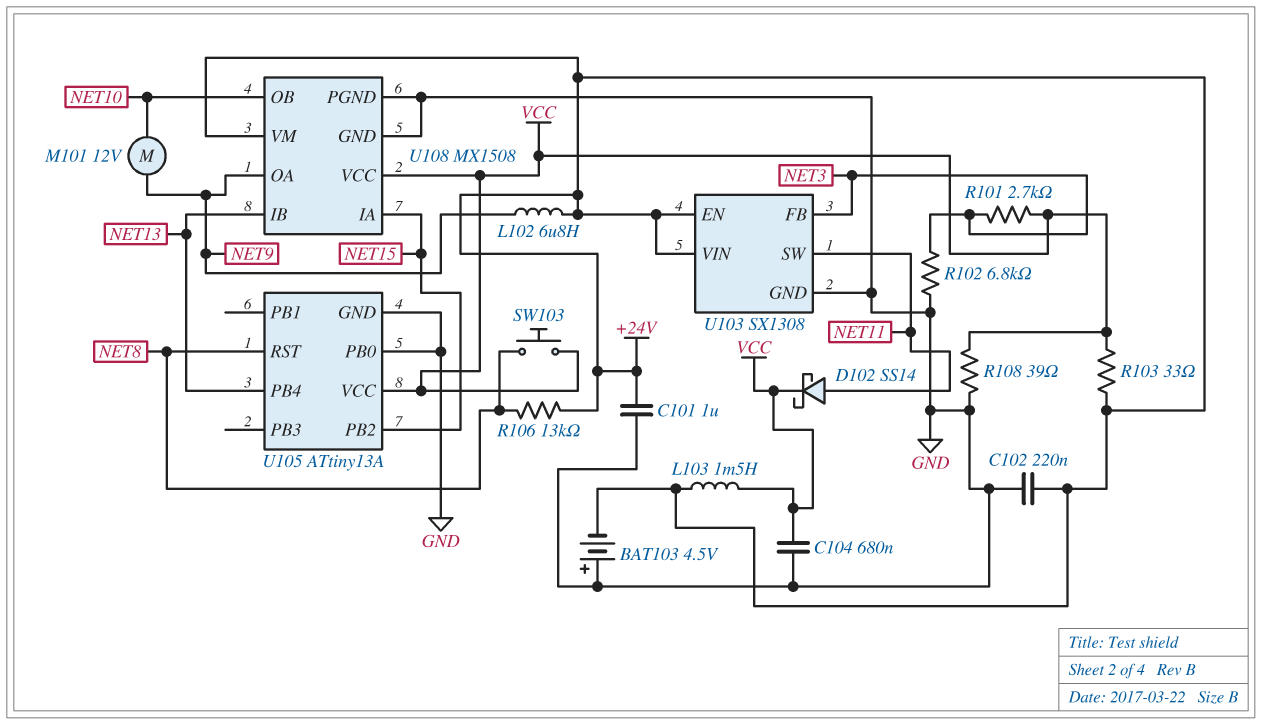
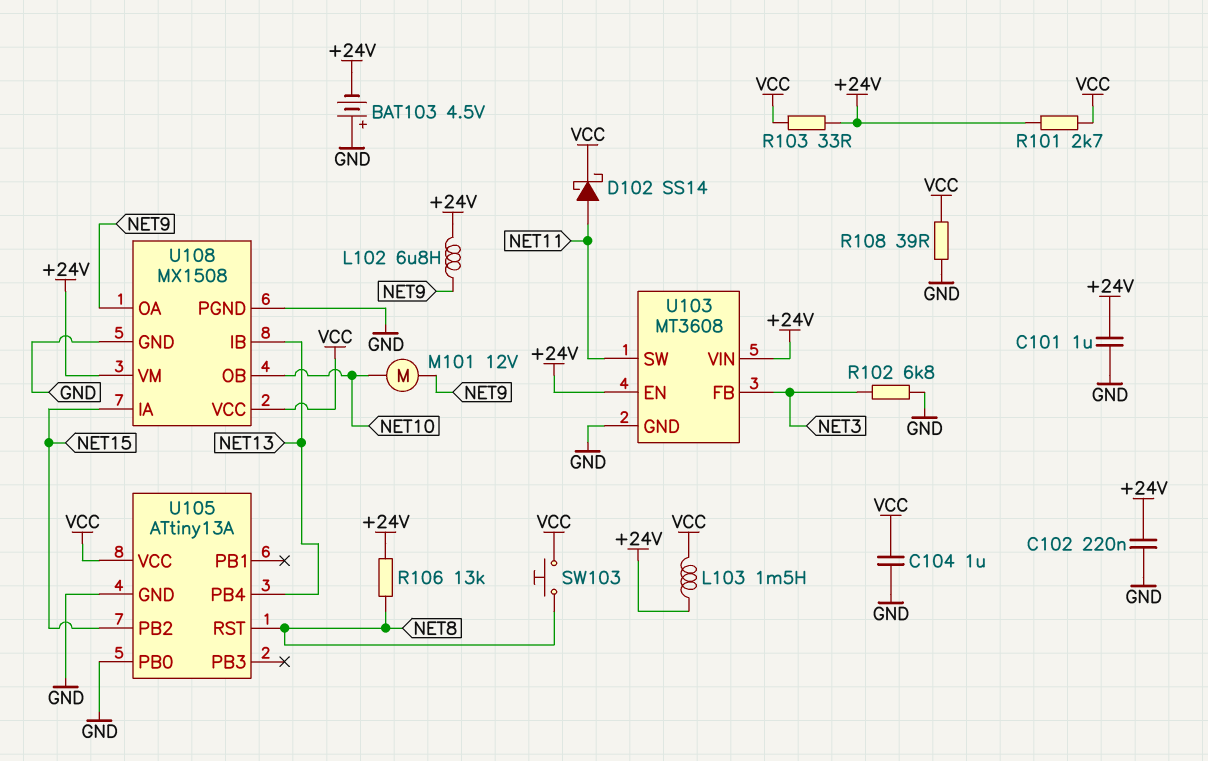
C104: 680nF (GND, VCC) -> 1uF (GND, VCC)
R101: 2.7k (NET3, VCC) -> 2.7k (+24V, VCC)
U103: SX1308 -> MT3608

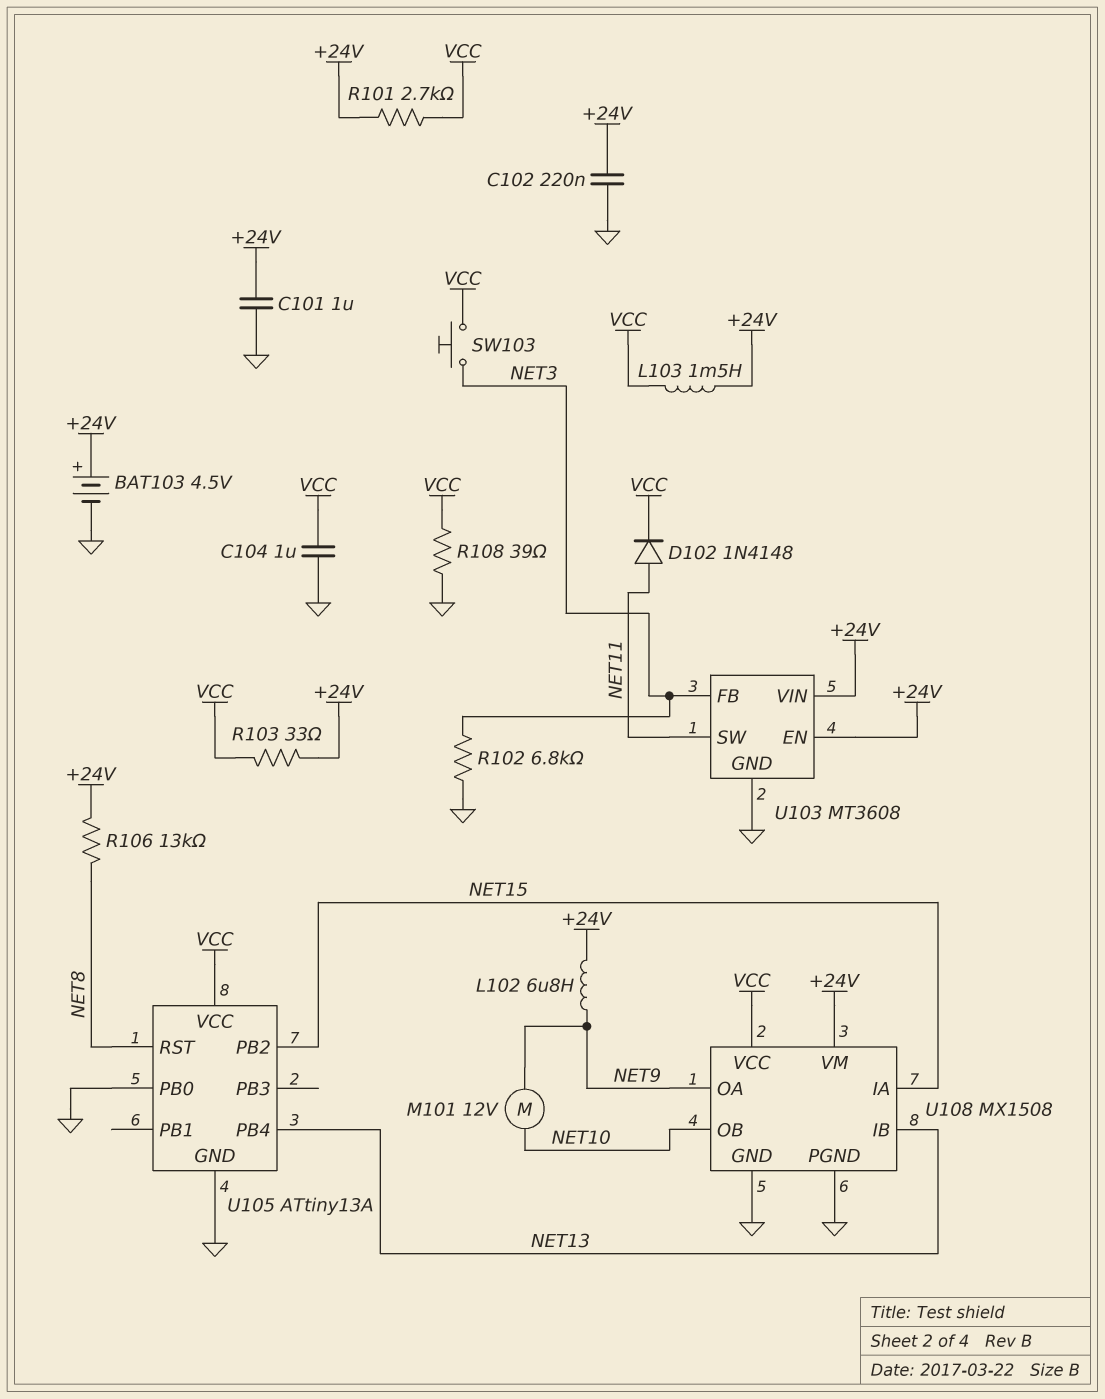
BAT103: 4.5V (plus GND, minus +24V) -> 4.5V (plus +24V, minus GND)
D102: schottky SS14 (A NET11, K VCC) -> diode 1N4148 (A NET11, K VCC)
SW103: button (NET8, VCC) -> button (NET3, VCC)

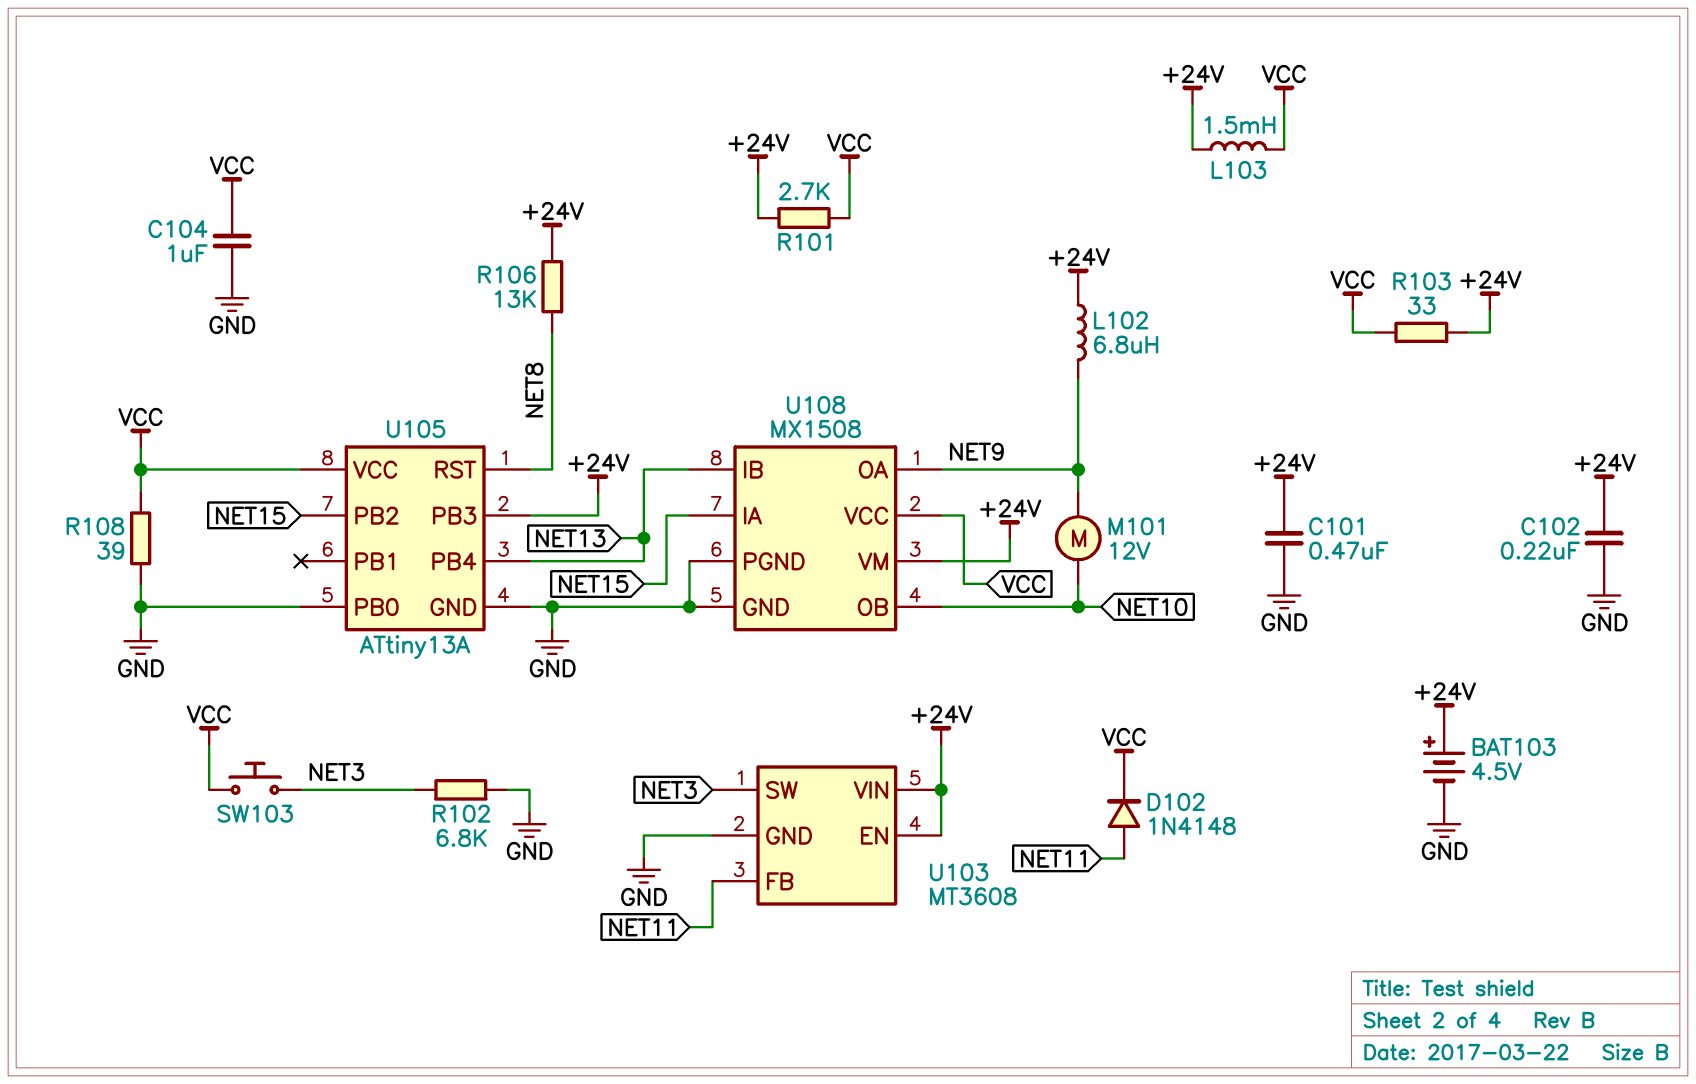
C101: 1uF (+24V, GND) -> 470nF (+24V, GND)
U103 pin FB: NET3 -> NET11
U103 pin SW: NET11 -> NET3
U105 pin PB3: none -> +24V

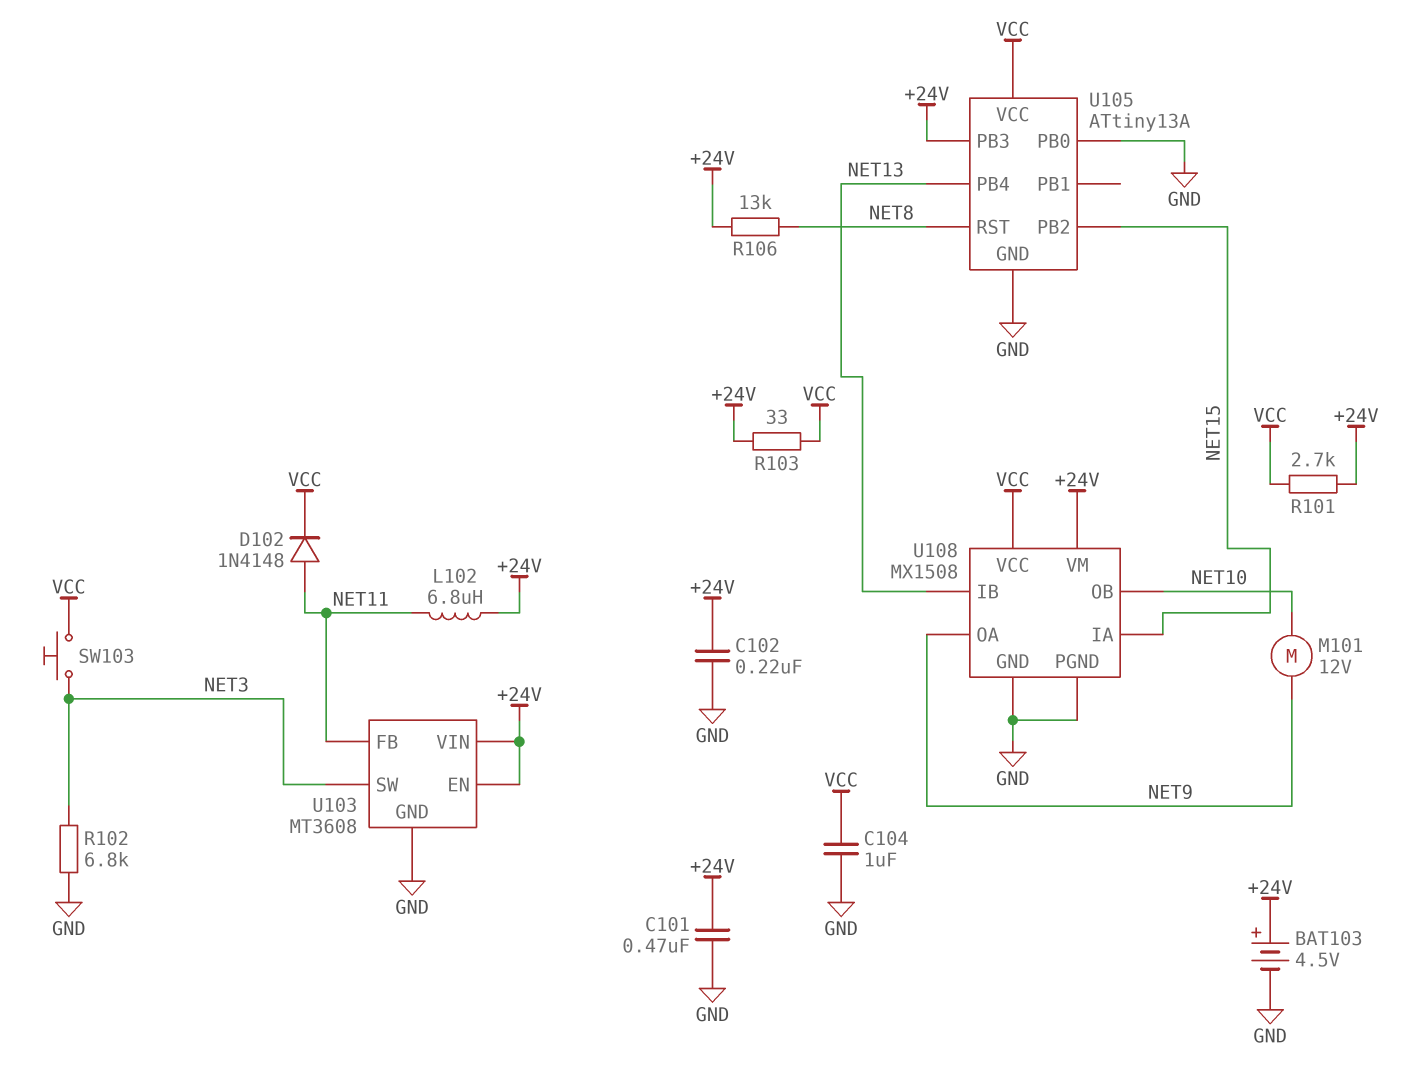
L102: 6.8uH (+24V, NET9) -> 6.8uH (+24V, NET11)
L103: 1.5mH (+24V, VCC) -> none
R108: 39 (GND, VCC) -> none

